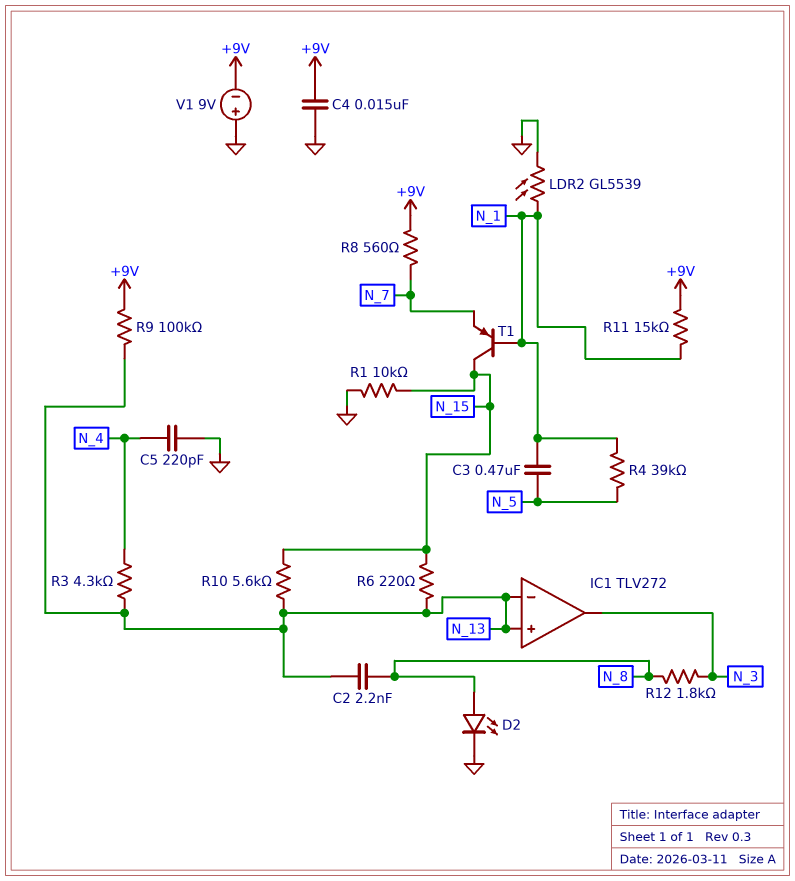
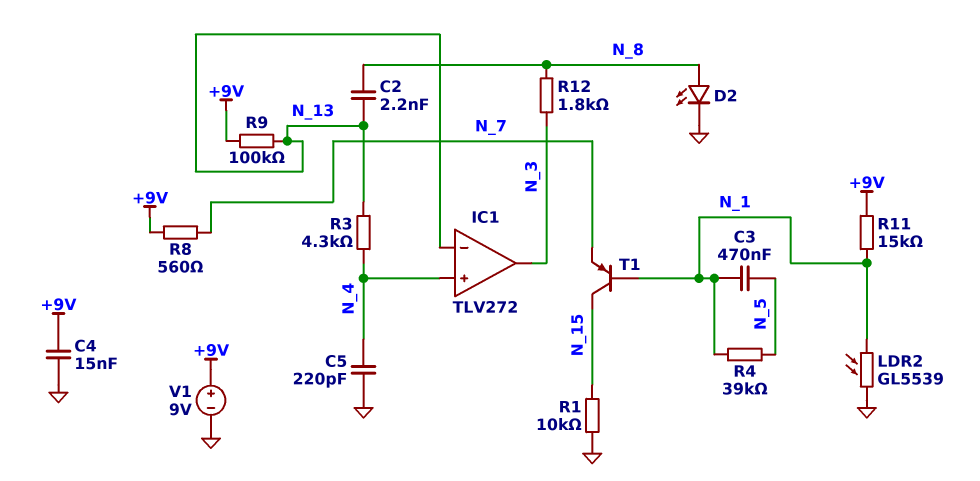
IC1 pin in+: N_13 -> N_4
R6: 220 (N_13, N_15) -> none
R10: 5.6k (N_13, N_15) -> none
V1: 9V (plus GND, minus +9V) -> 9V (plus +9V, minus GND)

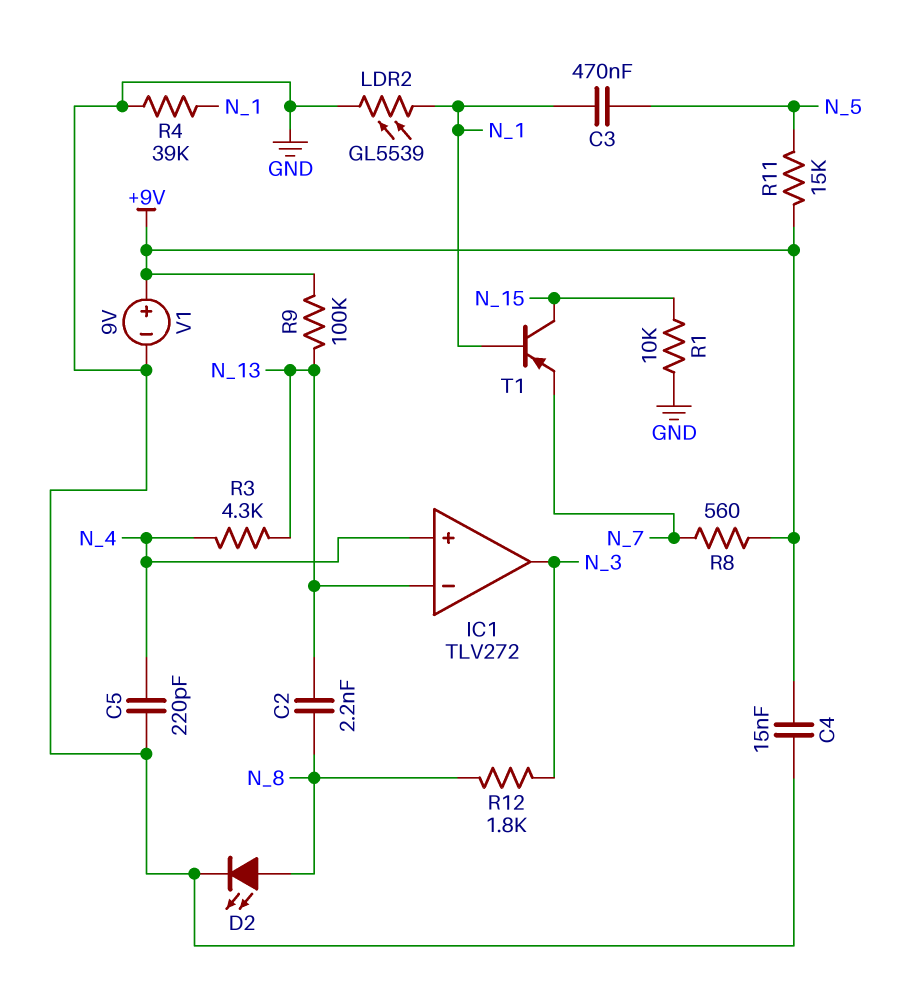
R4: 39k (N_1, N_5) -> 39k (GND, N_1)
R11: 15k (+9V, N_1) -> 15k (+9V, N_5)

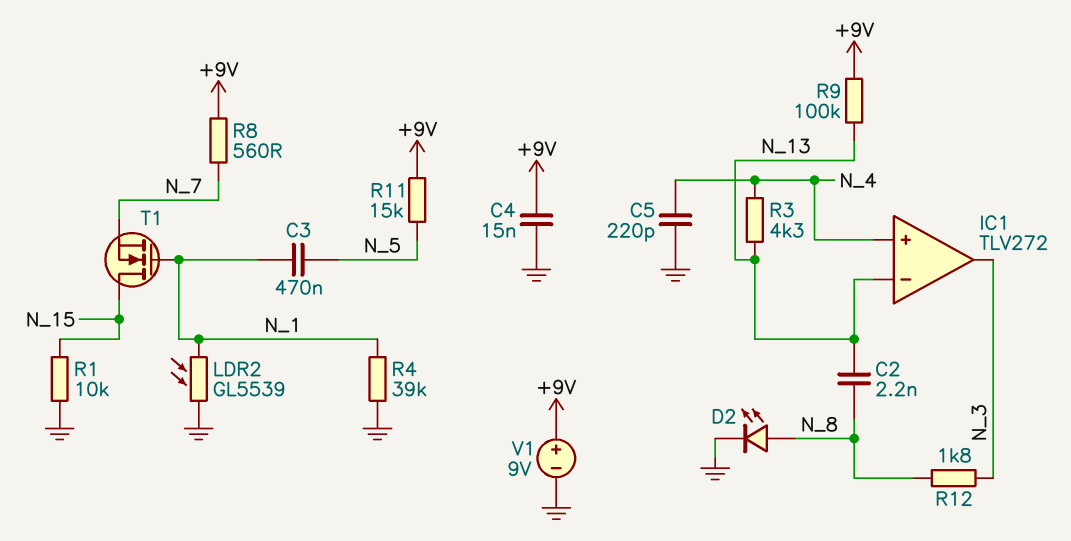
T1: PNP (B N_1, C N_15, E N_7) -> NMOS (G N_1, D N_15, S N_7)

